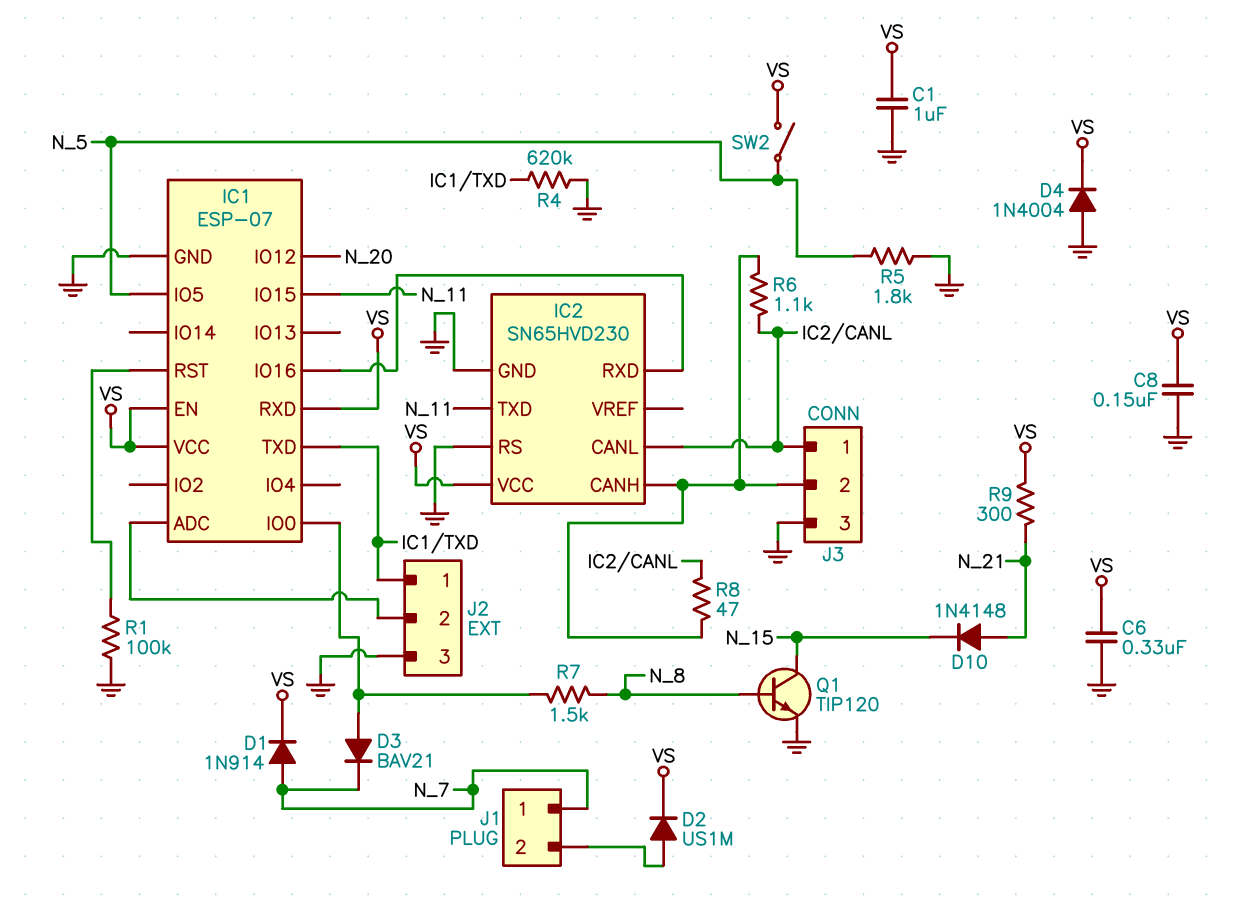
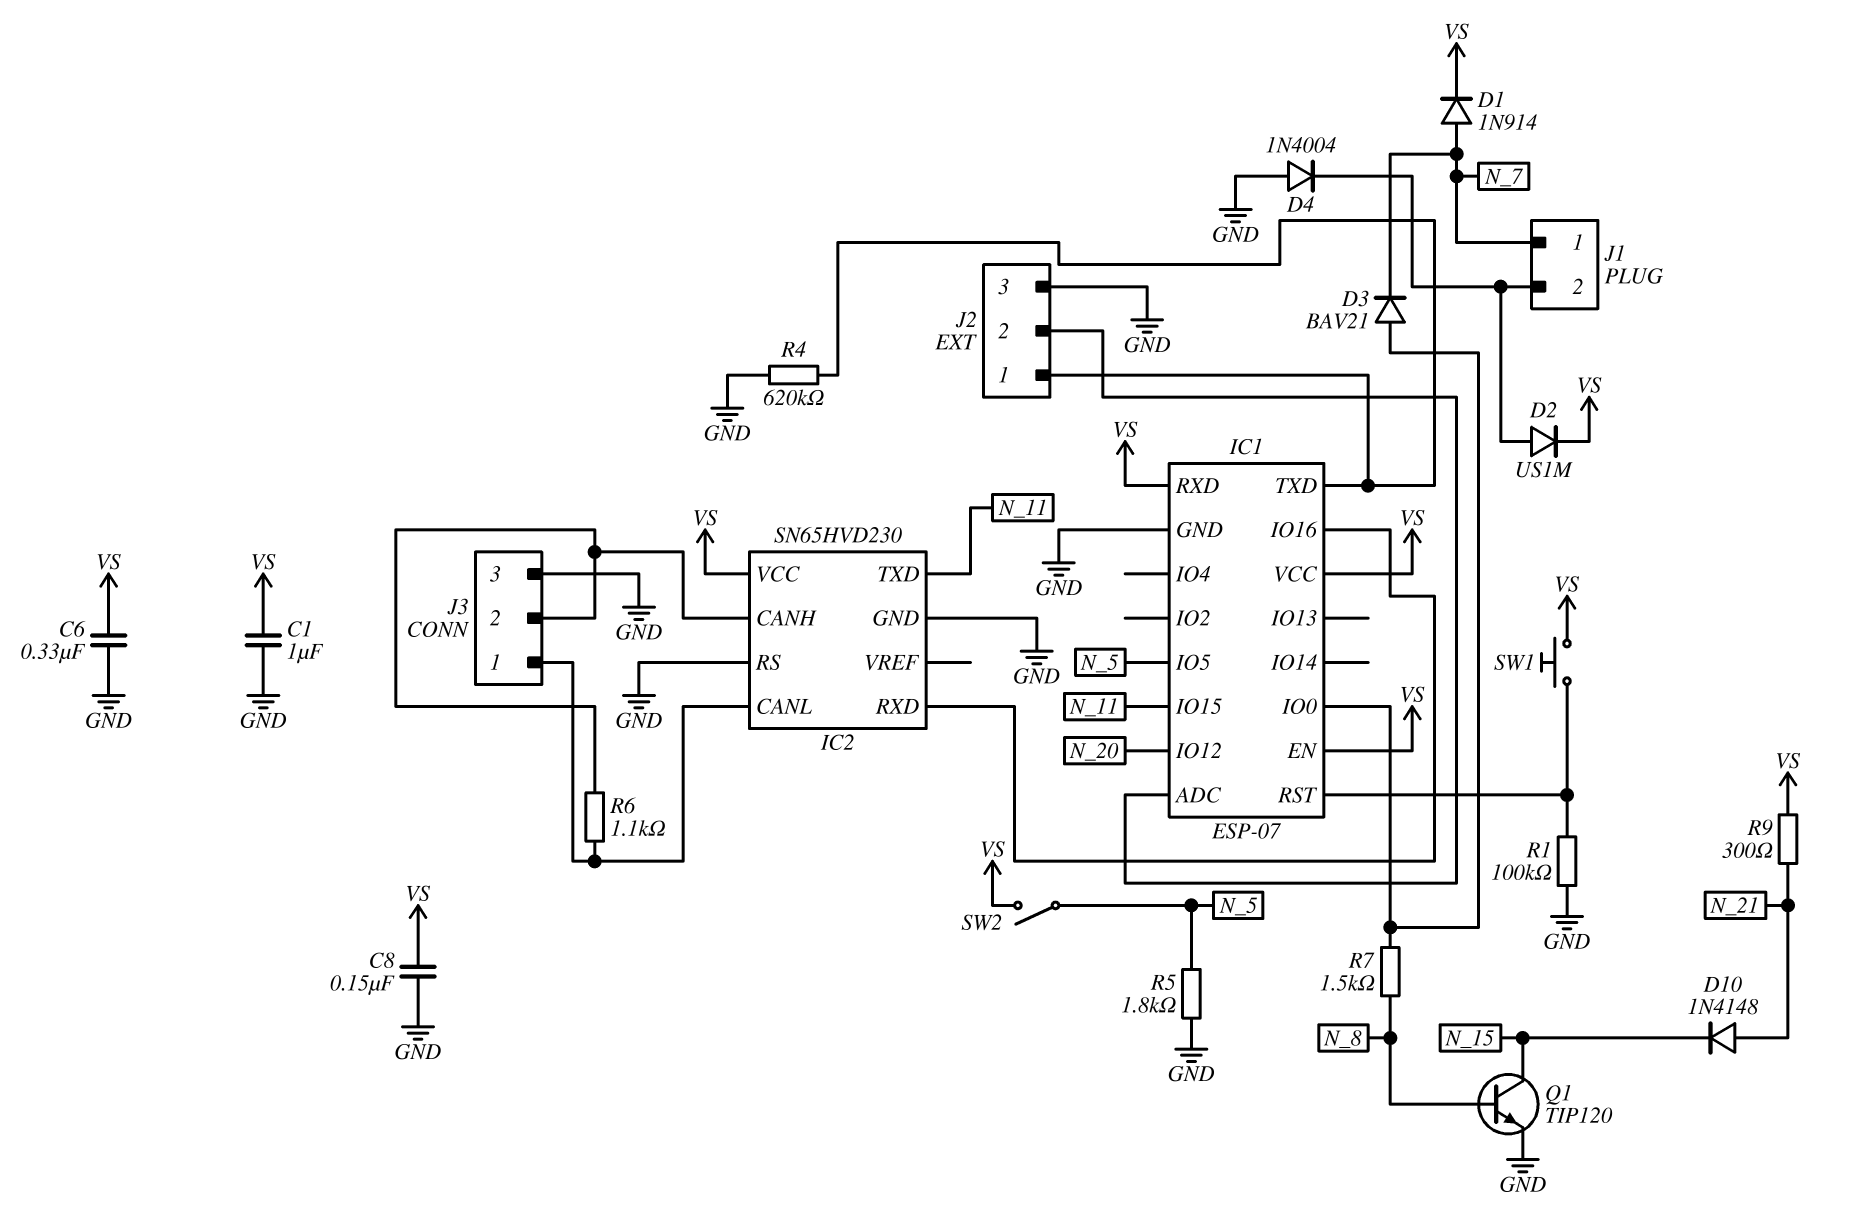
D4: diode 1N4004 (A GND, K VS) -> diode 1N4004 (A GND, K J1/2)
R8: 47 (IC2/CANH, IC2/CANL) -> none
SW1: none -> button (IC1/RST, VS)

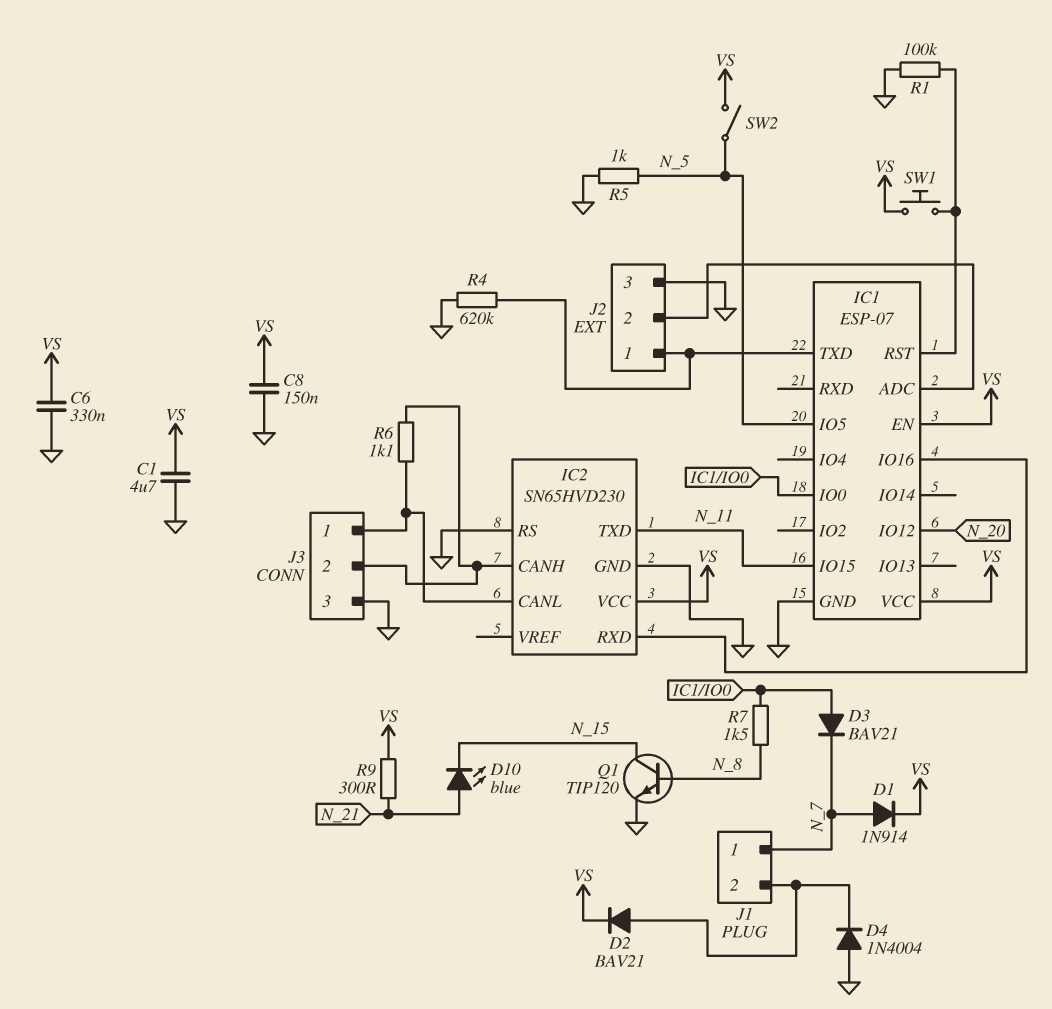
C1: 1uF (GND, VS) -> 4.7uF (GND, VS)
D2: diode US1M (A J1/2, K VS) -> diode BAV21 (A J1/2, K VS)
D10: diode 1N4148 (A N_21, K N_15) -> LED blue (A N_21, K N_15)
IC1 pin RXD: VS -> none
R5: 1.8k (GND, N_5) -> 1k (GND, N_5)

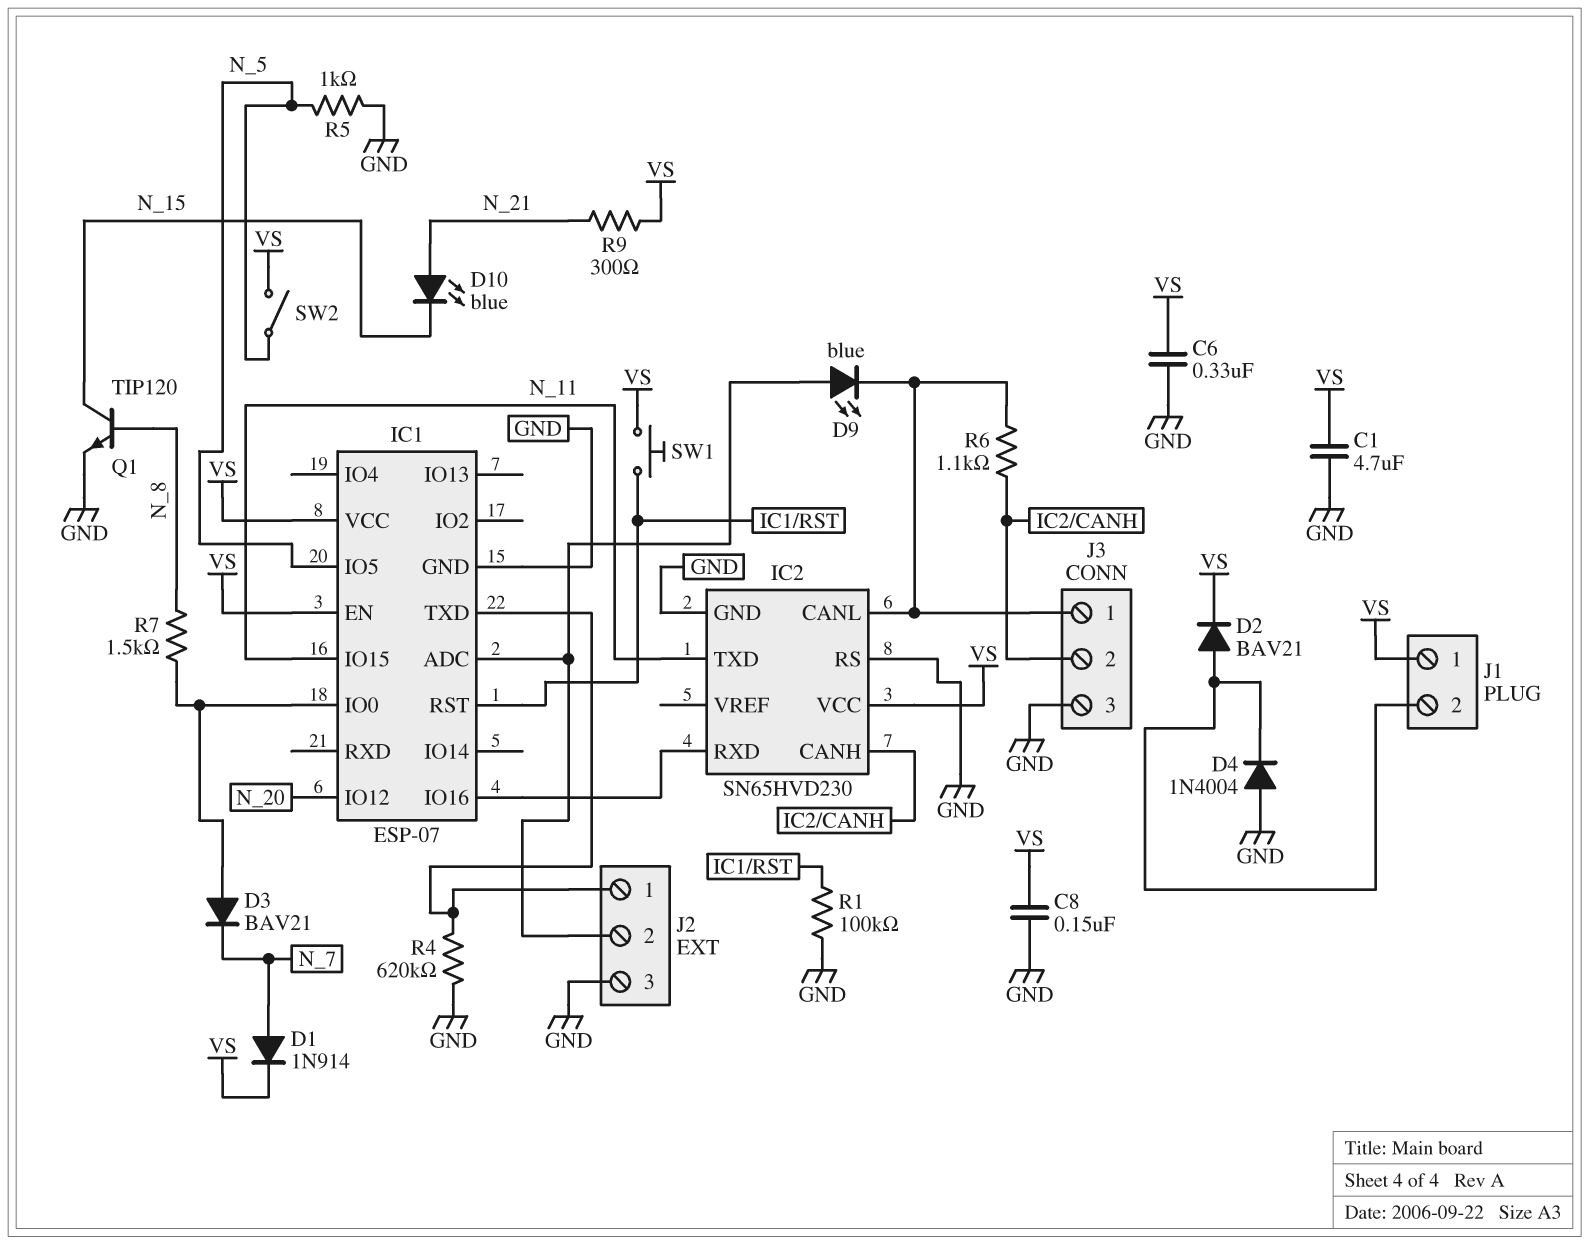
D9: none -> LED blue (A IC1/ADC, K IC2/CANL)
J1 pin 1: N_7 -> VS

